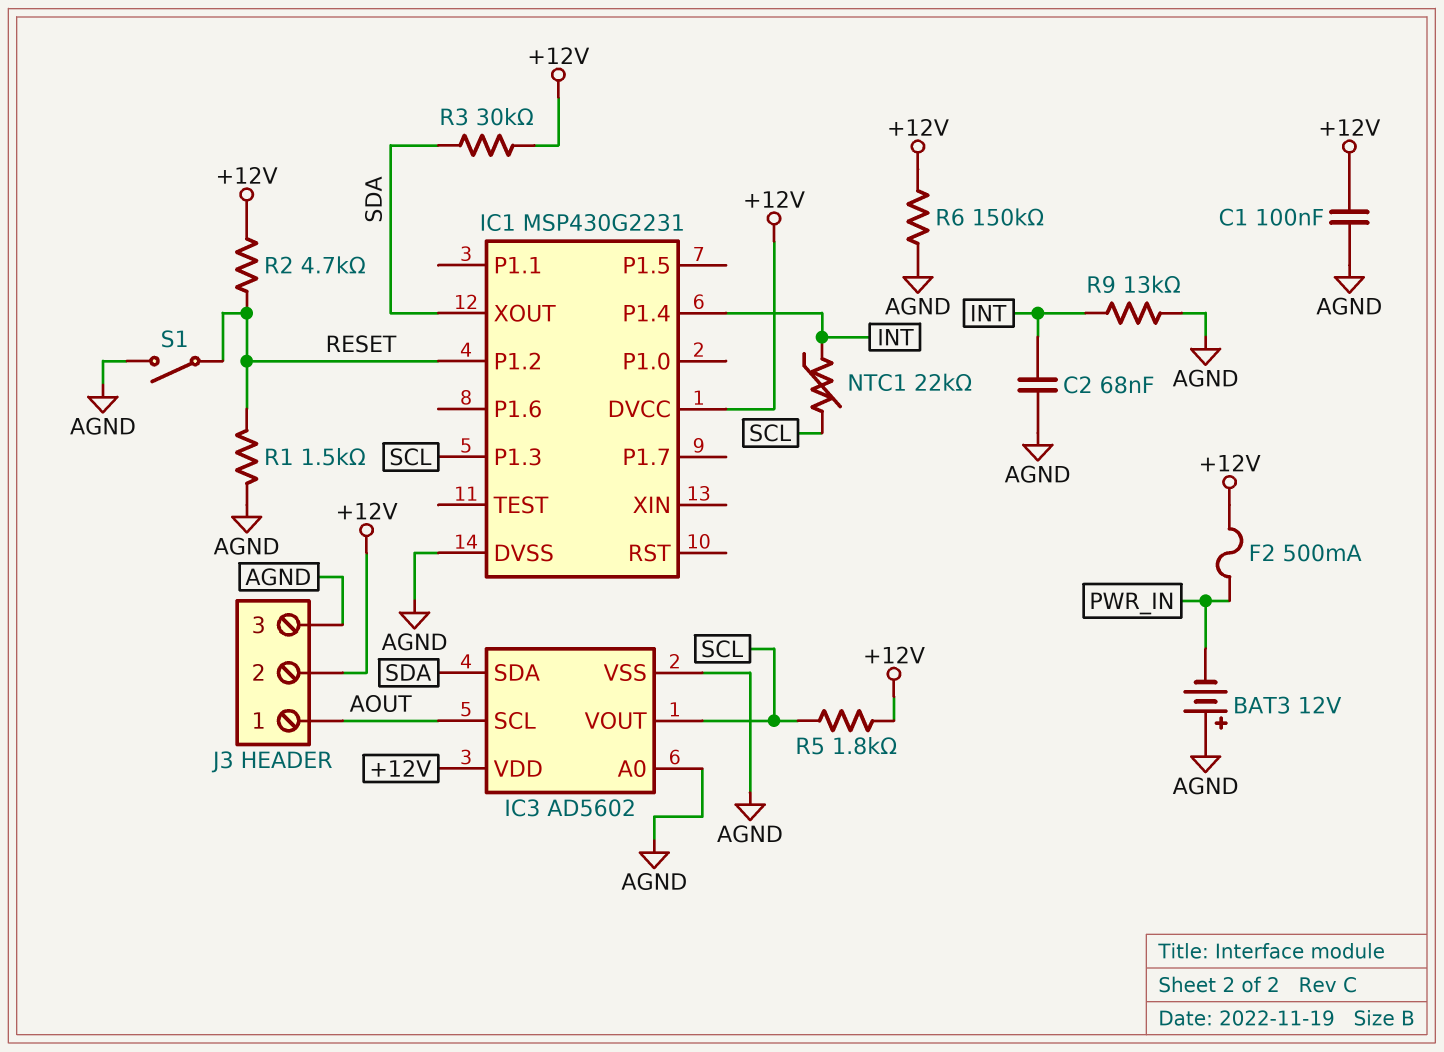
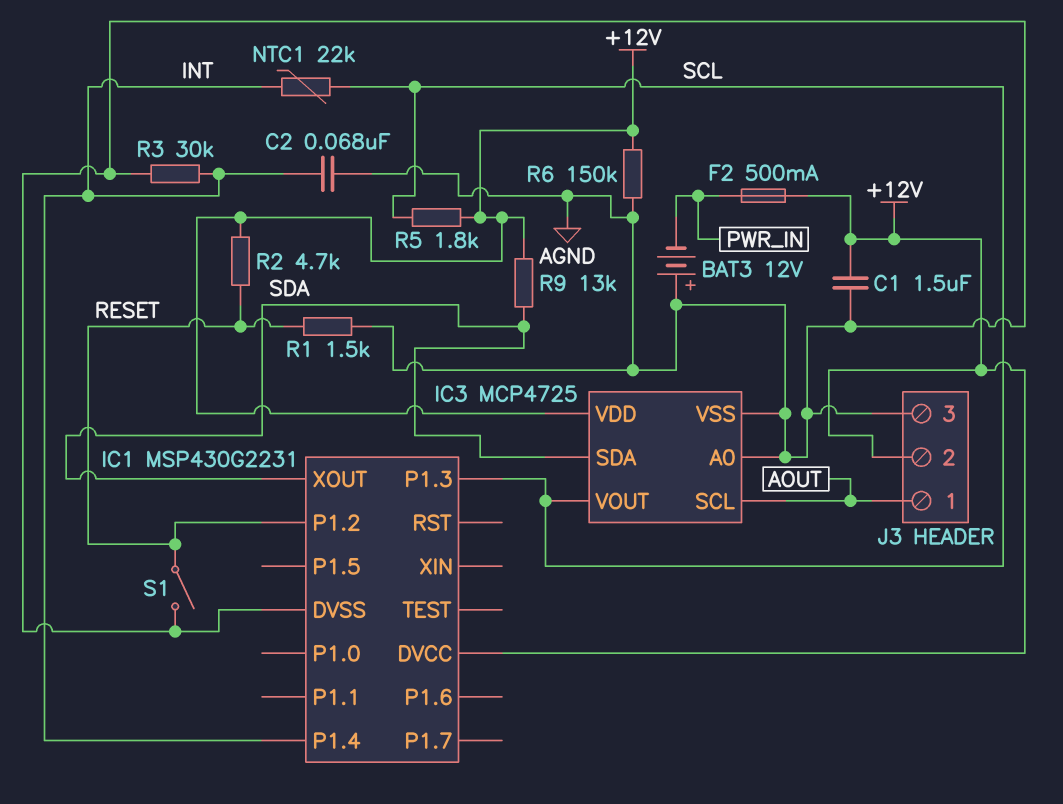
C1: 100nF (+12V, AGND) -> 1.5uF (+12V, AGND)
IC3: AD5602 -> MCP4725
R3: 30k (+12V, SDA) -> 30k (AGND, INT)
R9: 13k (AGND, INT) -> 13k (+12V, SDA)

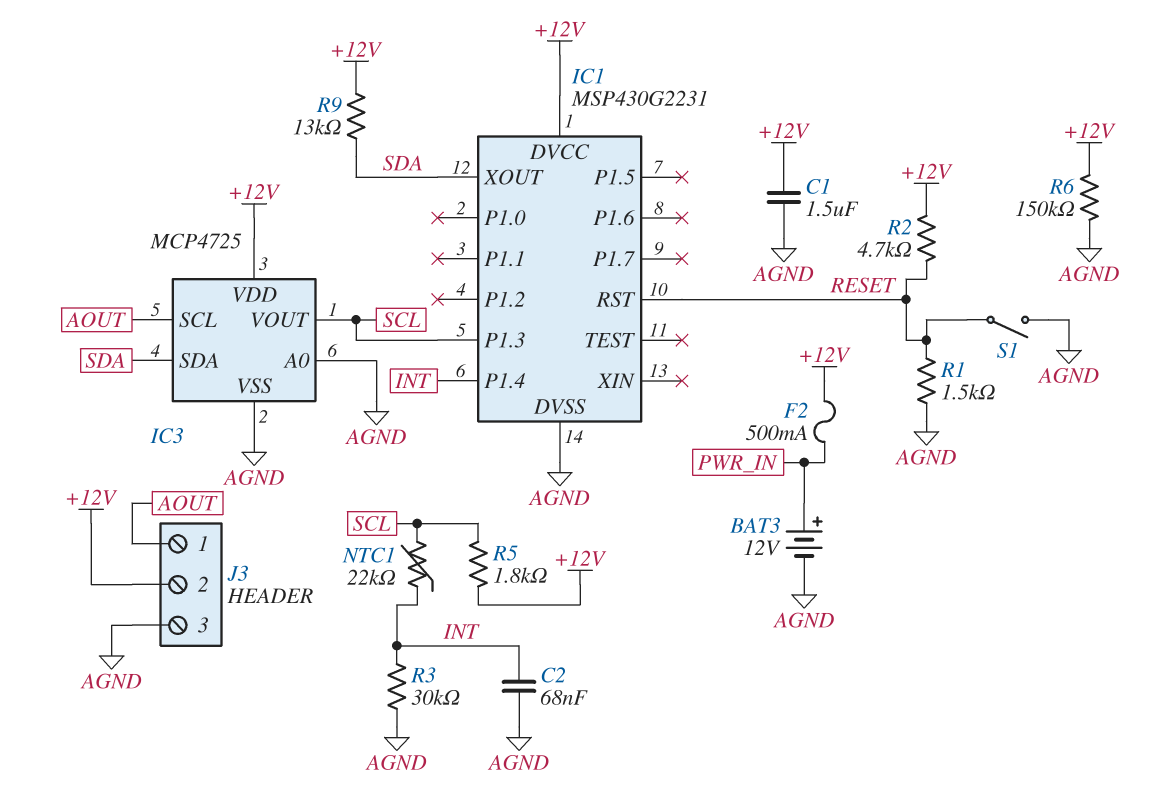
BAT3: 12V (plus AGND, minus PWR_IN) -> 12V (plus PWR_IN, minus AGND)
IC1 pin P1.2: RESET -> none
IC1 pin RST: none -> RESET

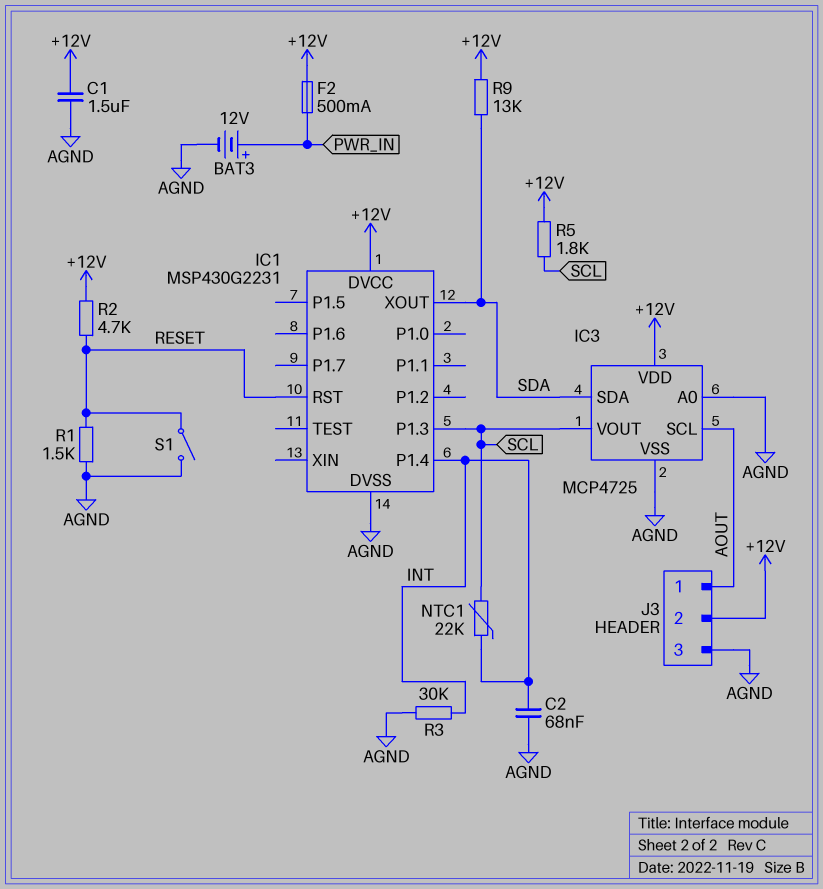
R6: 150k (+12V, AGND) -> none

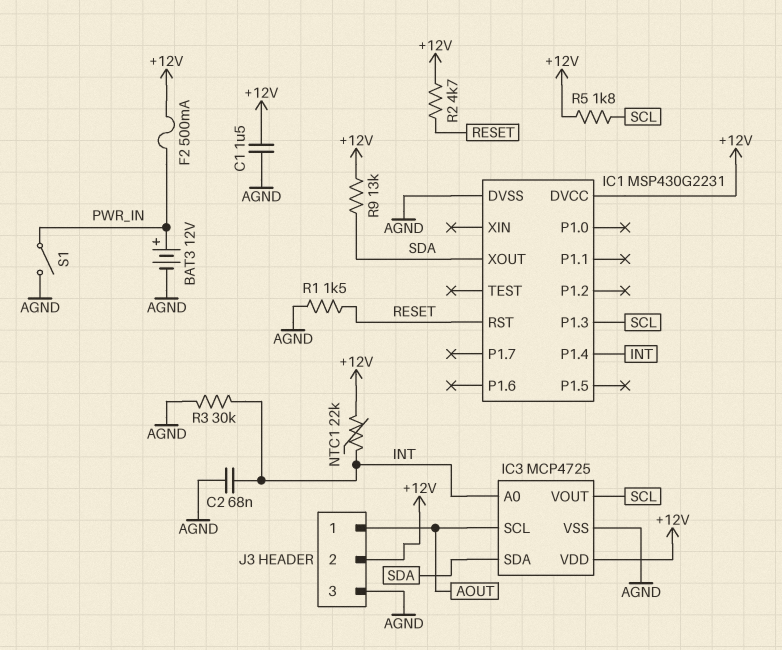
IC3 pin A0: AGND -> INT
NTC1: 22k (INT, SCL) -> 22k (+12V, INT)
S1: switch (AGND, RESET) -> switch (AGND, PWR_IN)

